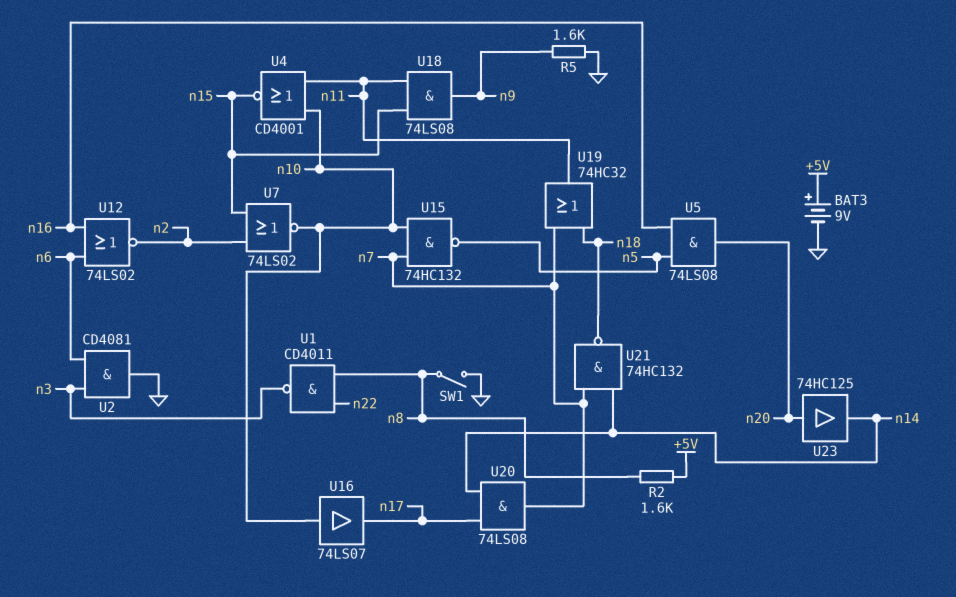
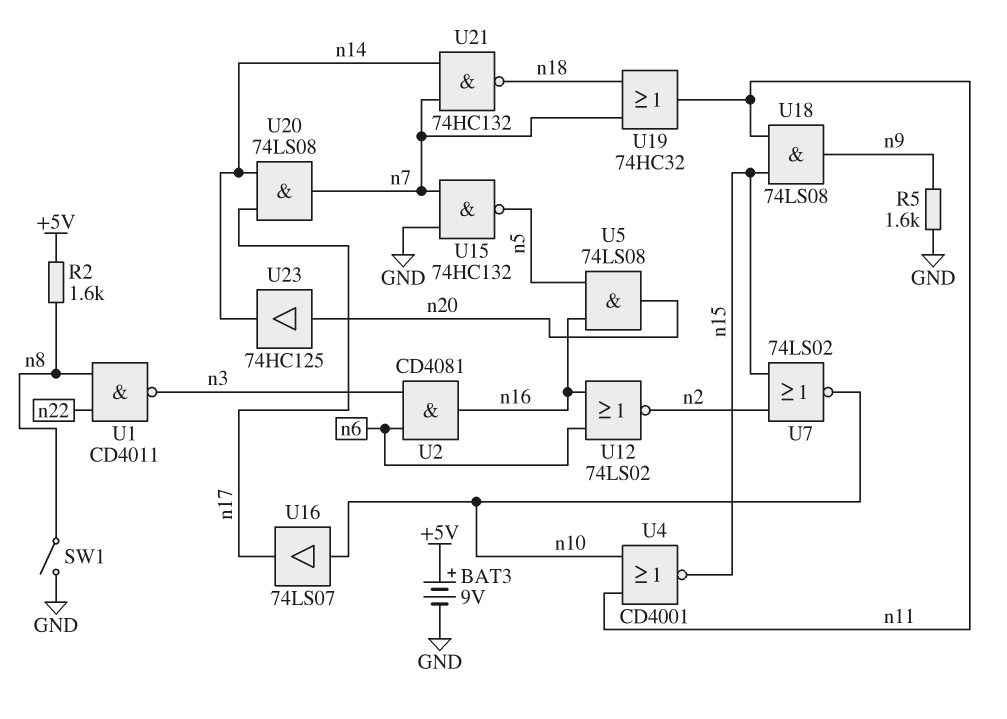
U2: AND CD4081 (in n3, in n6, out GND) -> AND CD4081 (in n3, in n6, out n16)
U15: NAND 74HC132 (in n7, in n10, out n5) -> NAND 74HC132 (in GND, in n7, out n5)

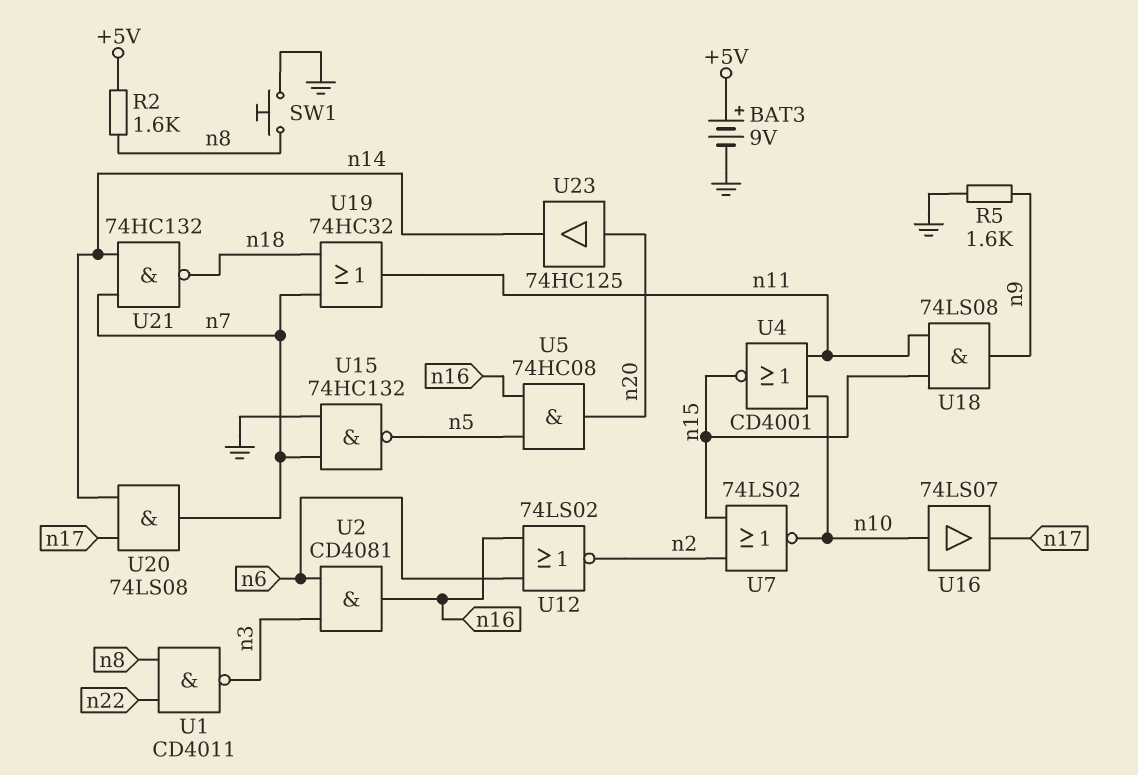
SW1: switch (GND, n8) -> button (GND, n8)
U5: AND 74LS08 (in n5, in n16, out n20) -> AND 74HC08 (in n5, in n16, out n20)

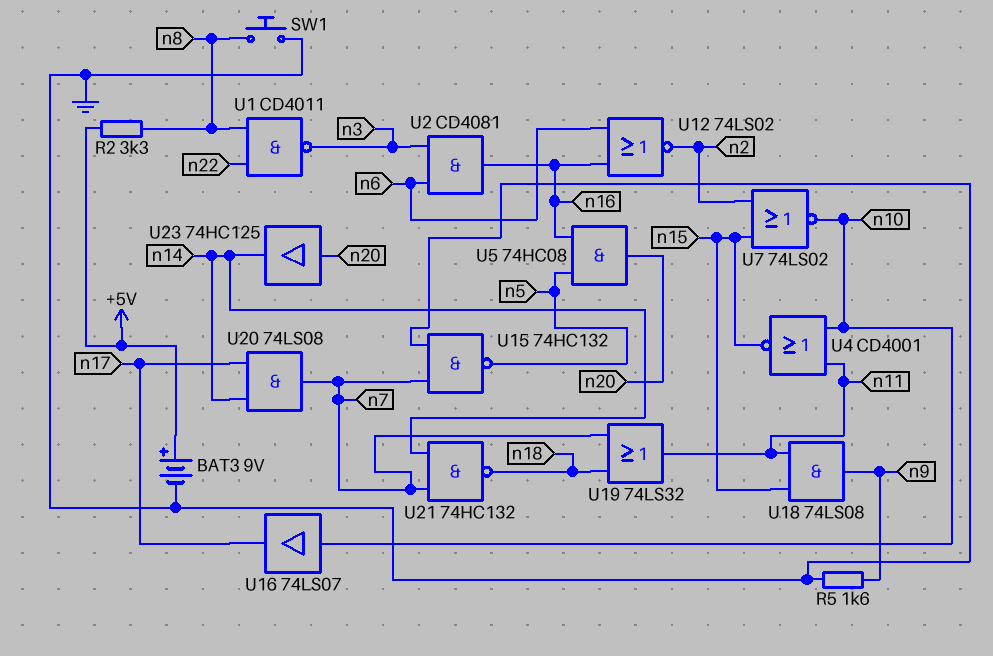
R2: 1.6k (+5V, n8) -> 3.3k (+5V, n8)
U19: OR 74HC32 (in n7, in n18, out n11) -> OR 74LS32 (in n7, in n18, out n11)

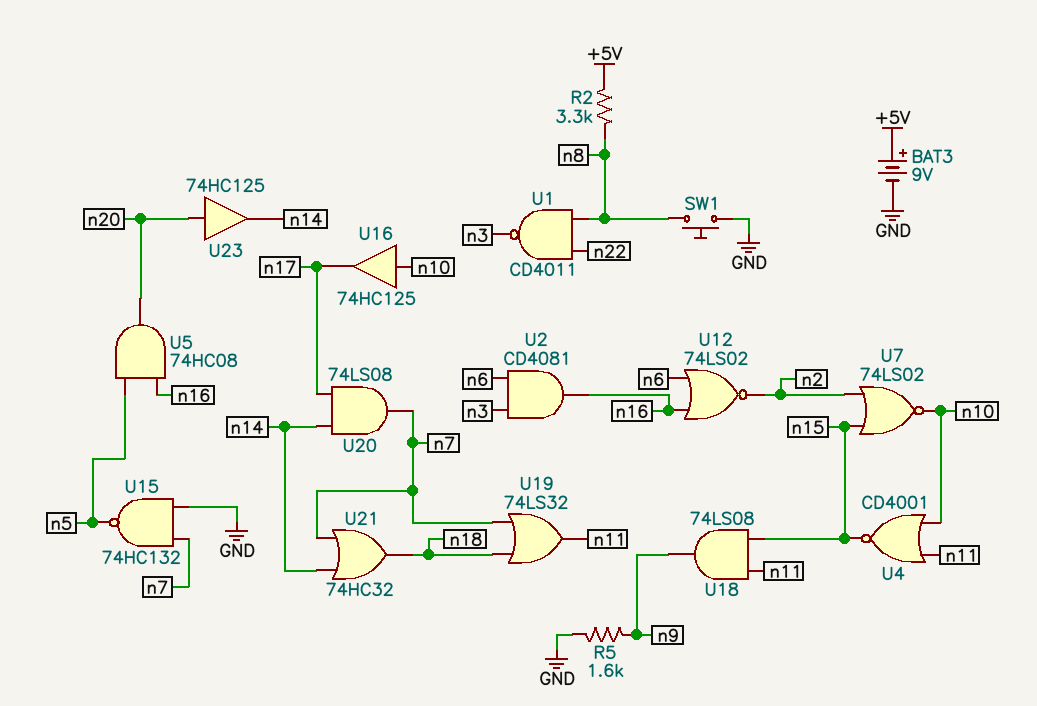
U16: buffer 74LS07 (in n10, out n17) -> buffer 74HC125 (in n10, out n17)
U21: NAND 74HC132 (in n7, in n14, out n18) -> OR 74HC32 (in n7, in n14, out n18)

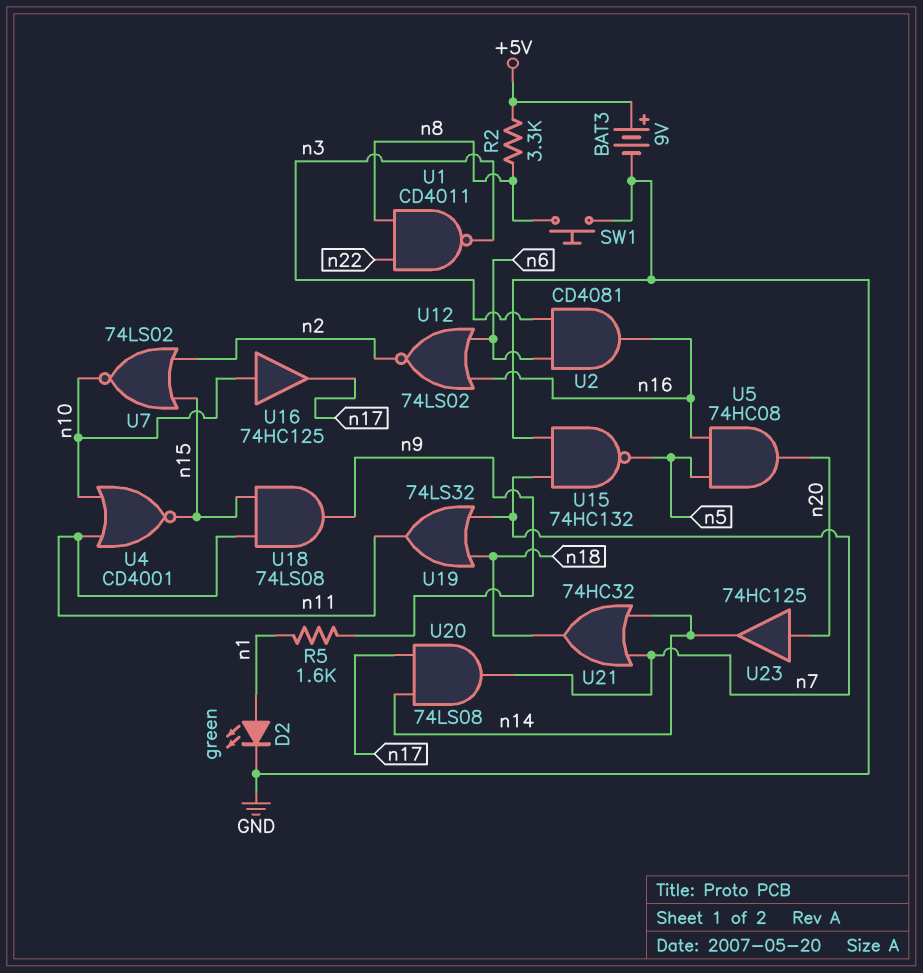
D2: none -> LED green (A n1, K GND)
R5: 1.6k (GND, n9) -> 1.6k (n1, n9)

